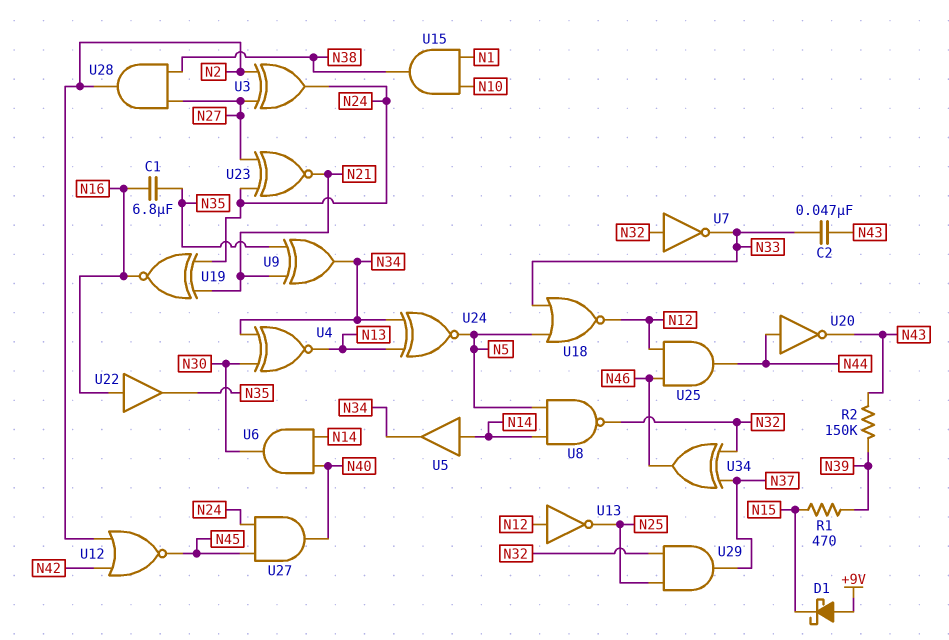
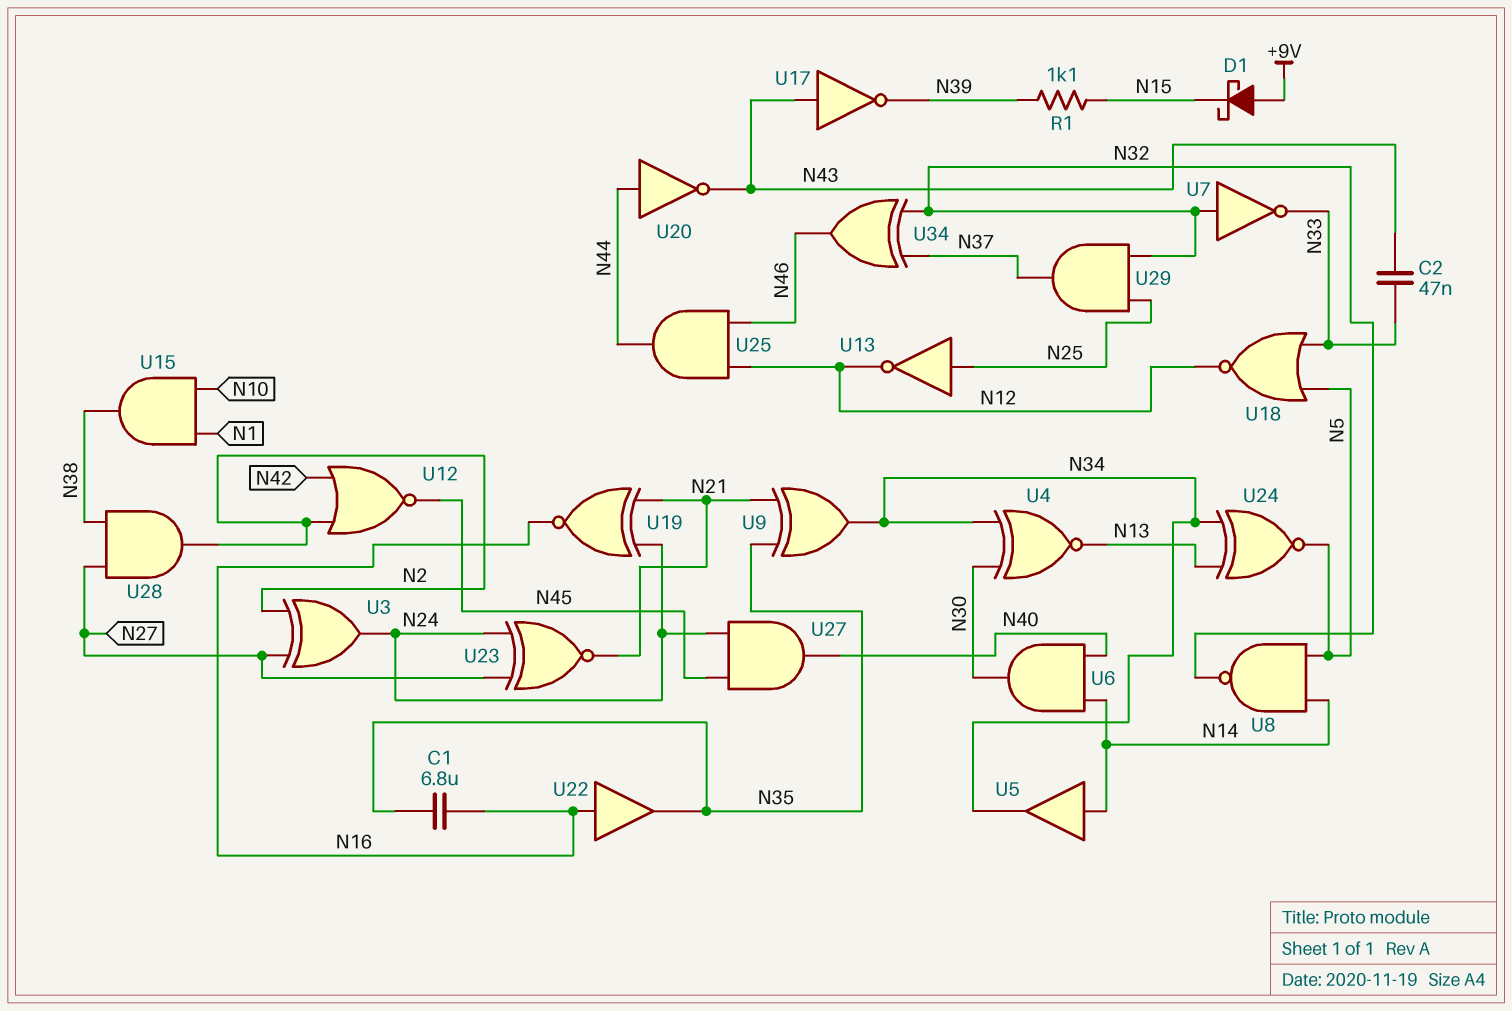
R1: 470 (N15, N39) -> 1.1k (N15, N39)
R2: 150k (N39, N43) -> none
U13: NOT (in N12, out N25) -> NOT (in N25, out N12)
U17: none -> NOT (in N43, out N39)

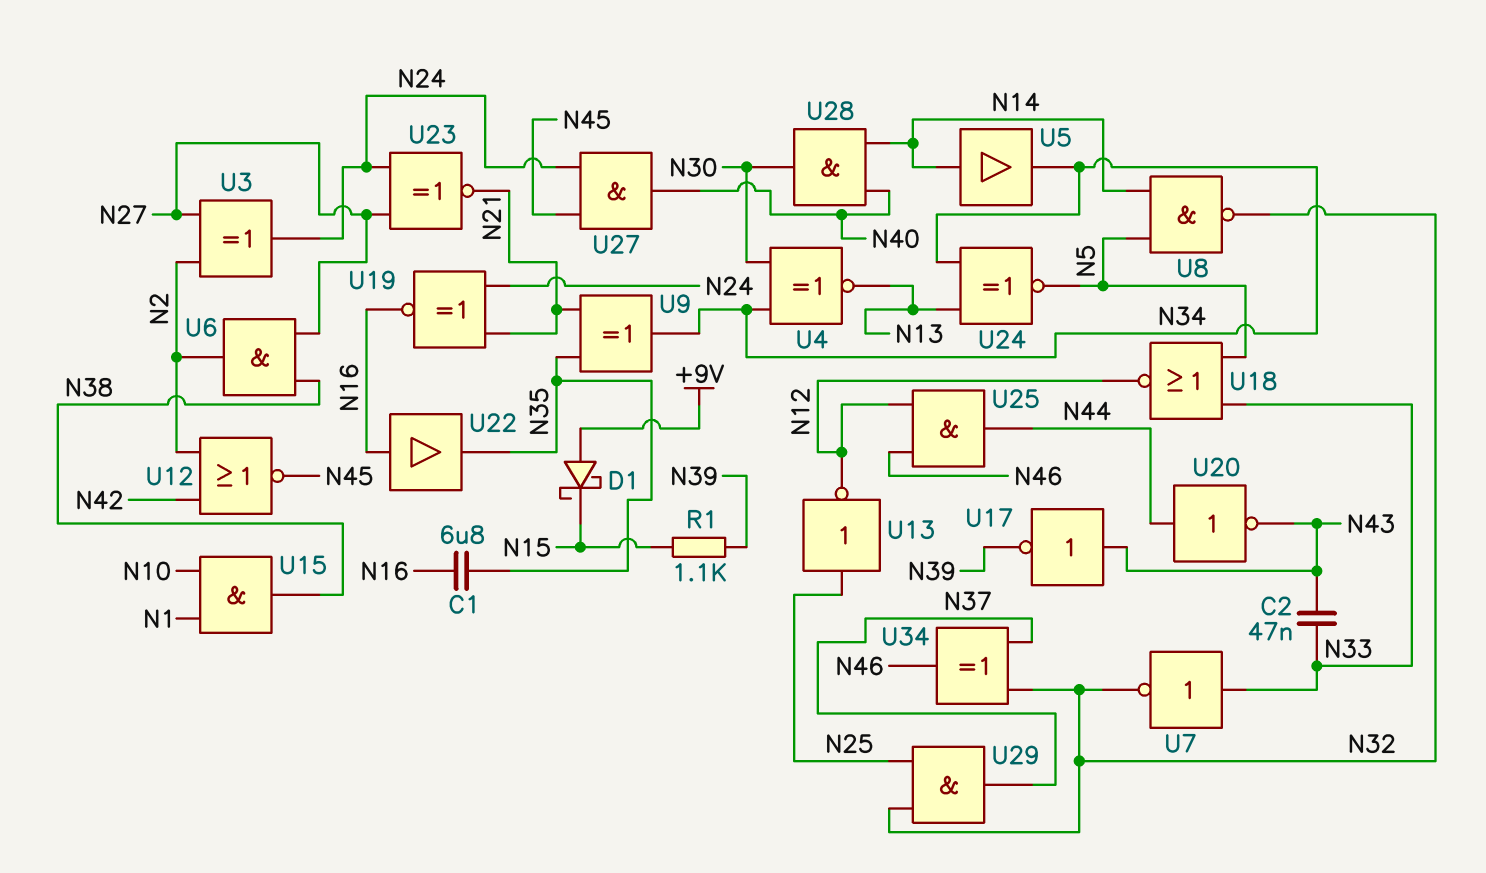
U6: AND (in N14, in N40, out N30) -> AND (in N27, in N38, out N2)
U7: NOT (in N32, out N33) -> NOT (in N33, out N32)
U28: AND (in N27, in N38, out N2) -> AND (in N14, in N40, out N30)

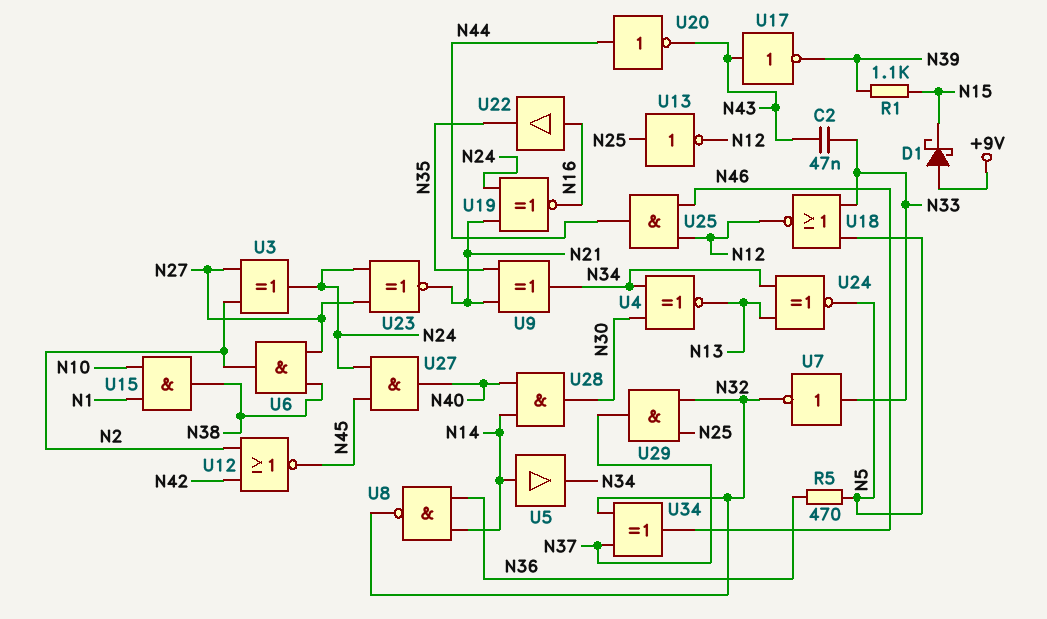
C1: 6.8uF (N16, N35) -> none
R5: none -> 470 (N5, N36)
U8: NAND (in N5, in N14, out N32) -> NAND (in N14, in N36, out N32)

